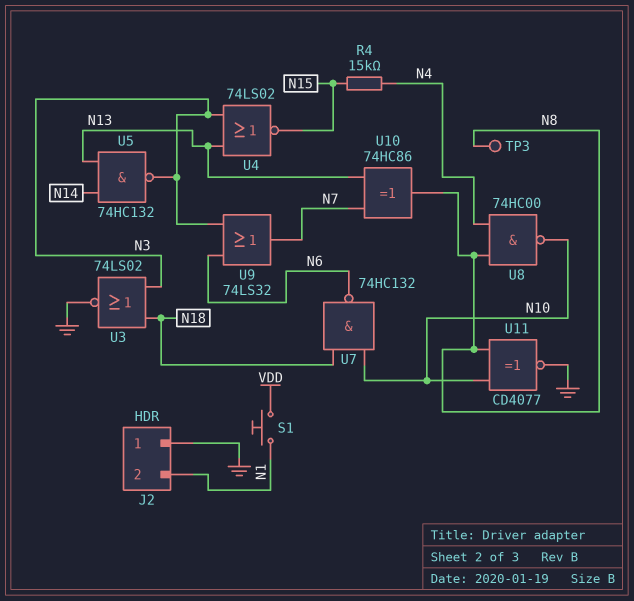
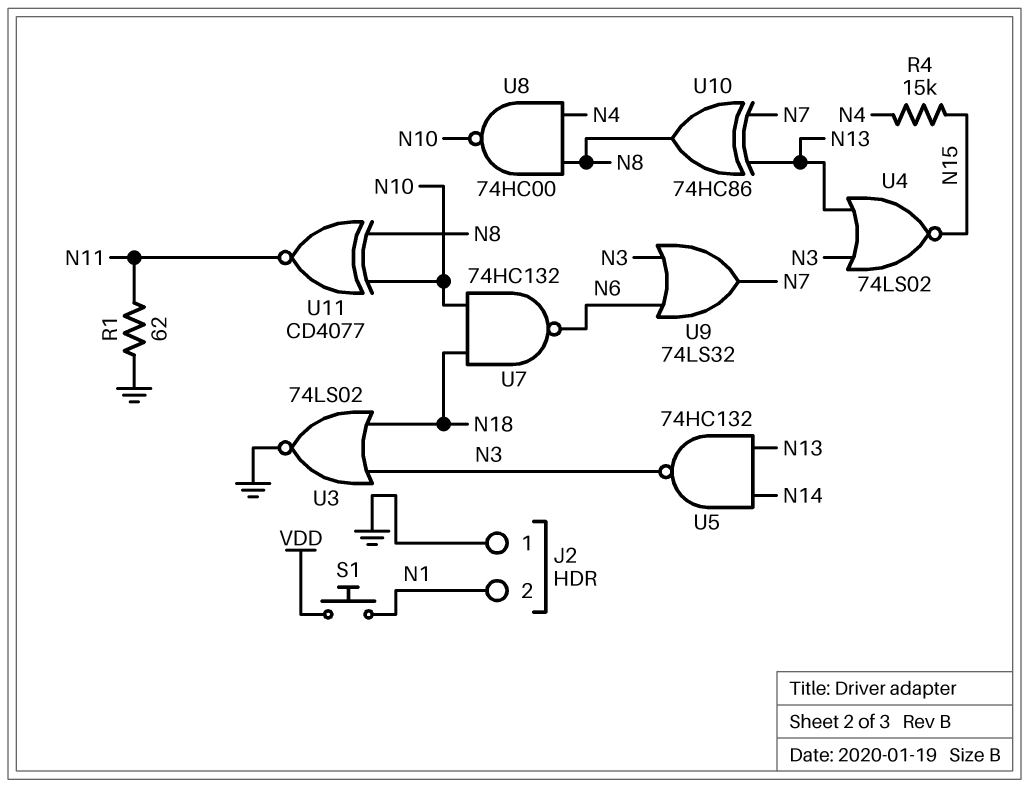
R1: none -> 62 (GND, N11)
TP3: test point (N8) -> none
U11: XNOR CD4077 (in N8, in N10, out GND) -> XNOR CD4077 (in N8, in N10, out N11)

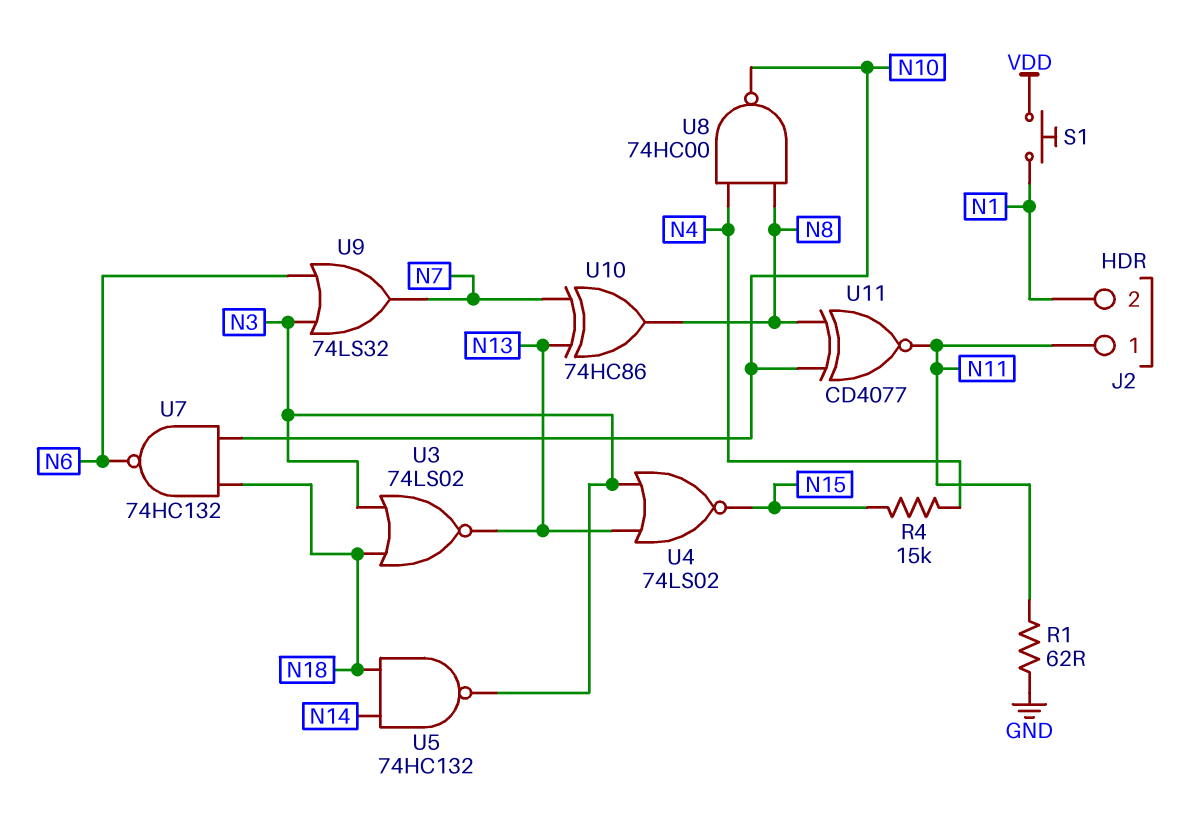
J2 pin 1: GND -> N11
U3: NOR 74LS02 (in N3, in N18, out GND) -> NOR 74LS02 (in N3, in N18, out N13)
U5: NAND 74HC132 (in N13, in N14, out N3) -> NAND 74HC132 (in N14, in N18, out N3)

